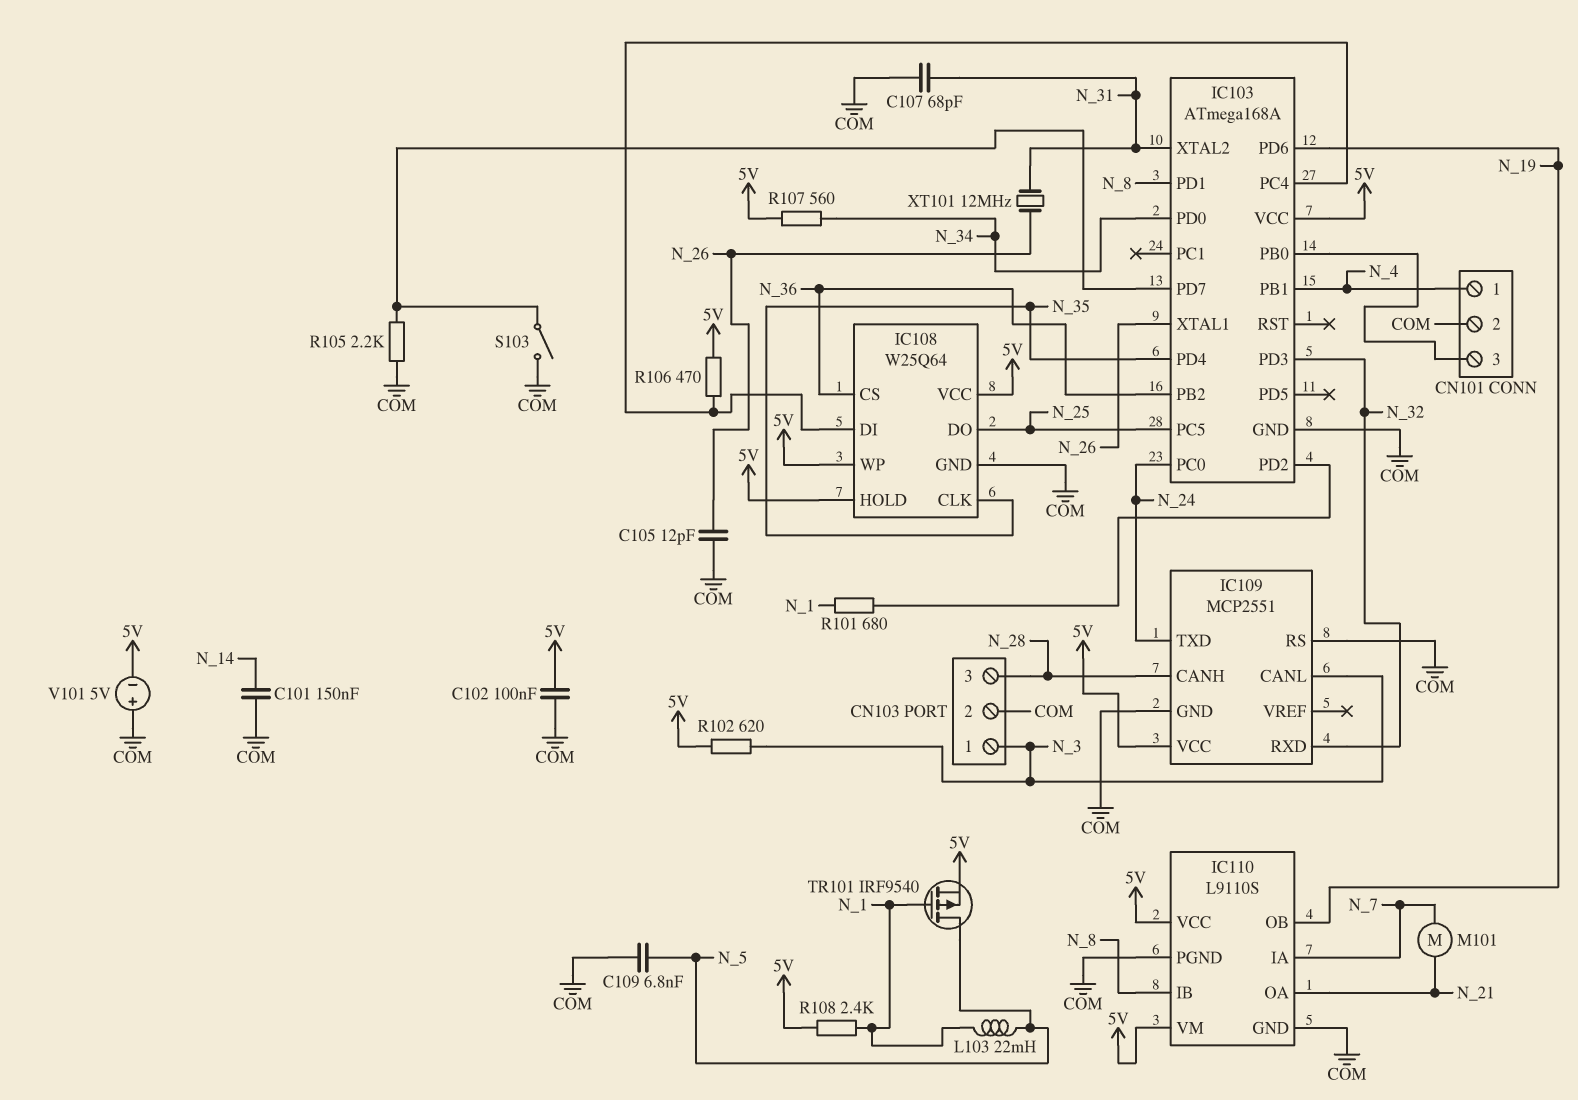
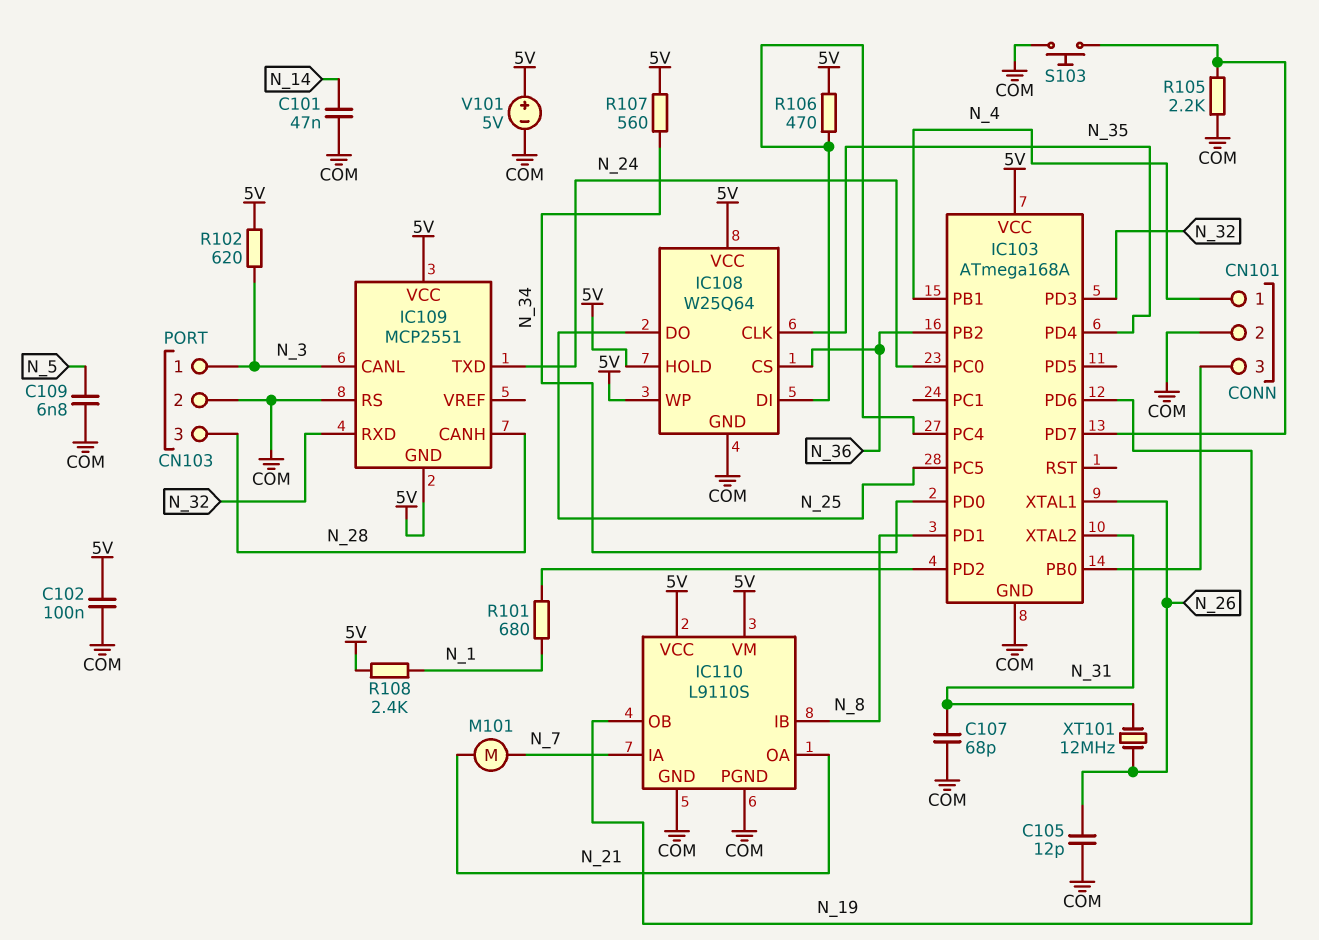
C101: 150nF (COM, N_14) -> 47nF (COM, N_14)
IC109 pin GND: COM -> 5V
L103: 22mH (N_1, N_5) -> none
S103: switch (COM, IC103/PD7) -> button (COM, IC103/PD7)
TR101: PMOS IRF9540 (G N_1, D N_5, S 5V) -> none
V101: 5V (plus COM, minus 5V) -> 5V (plus 5V, minus COM)

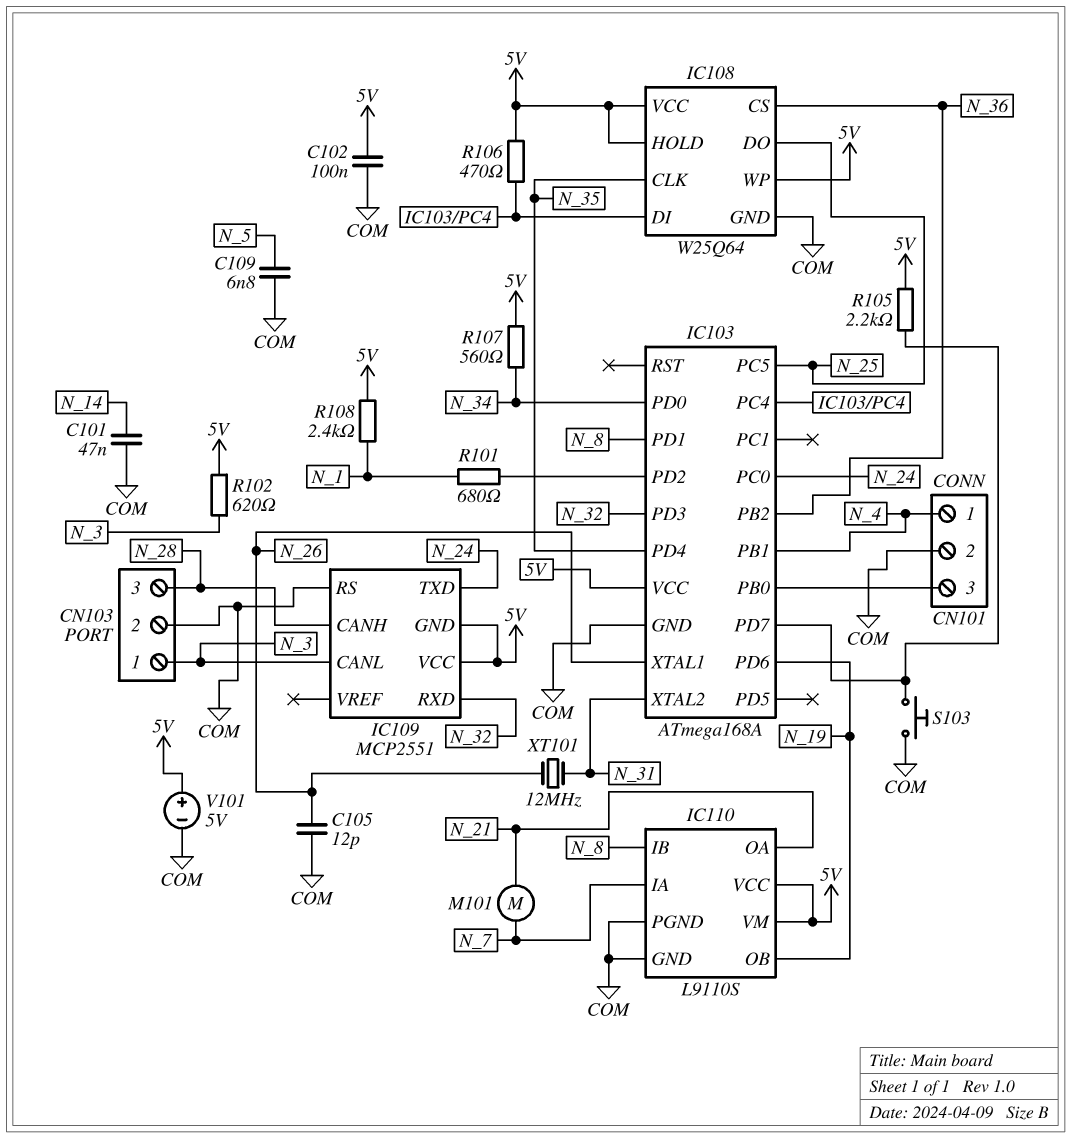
C107: 68pF (COM, N_31) -> none
R105: 2.2k (COM, IC103/PD7) -> 2.2k (5V, IC103/PD7)

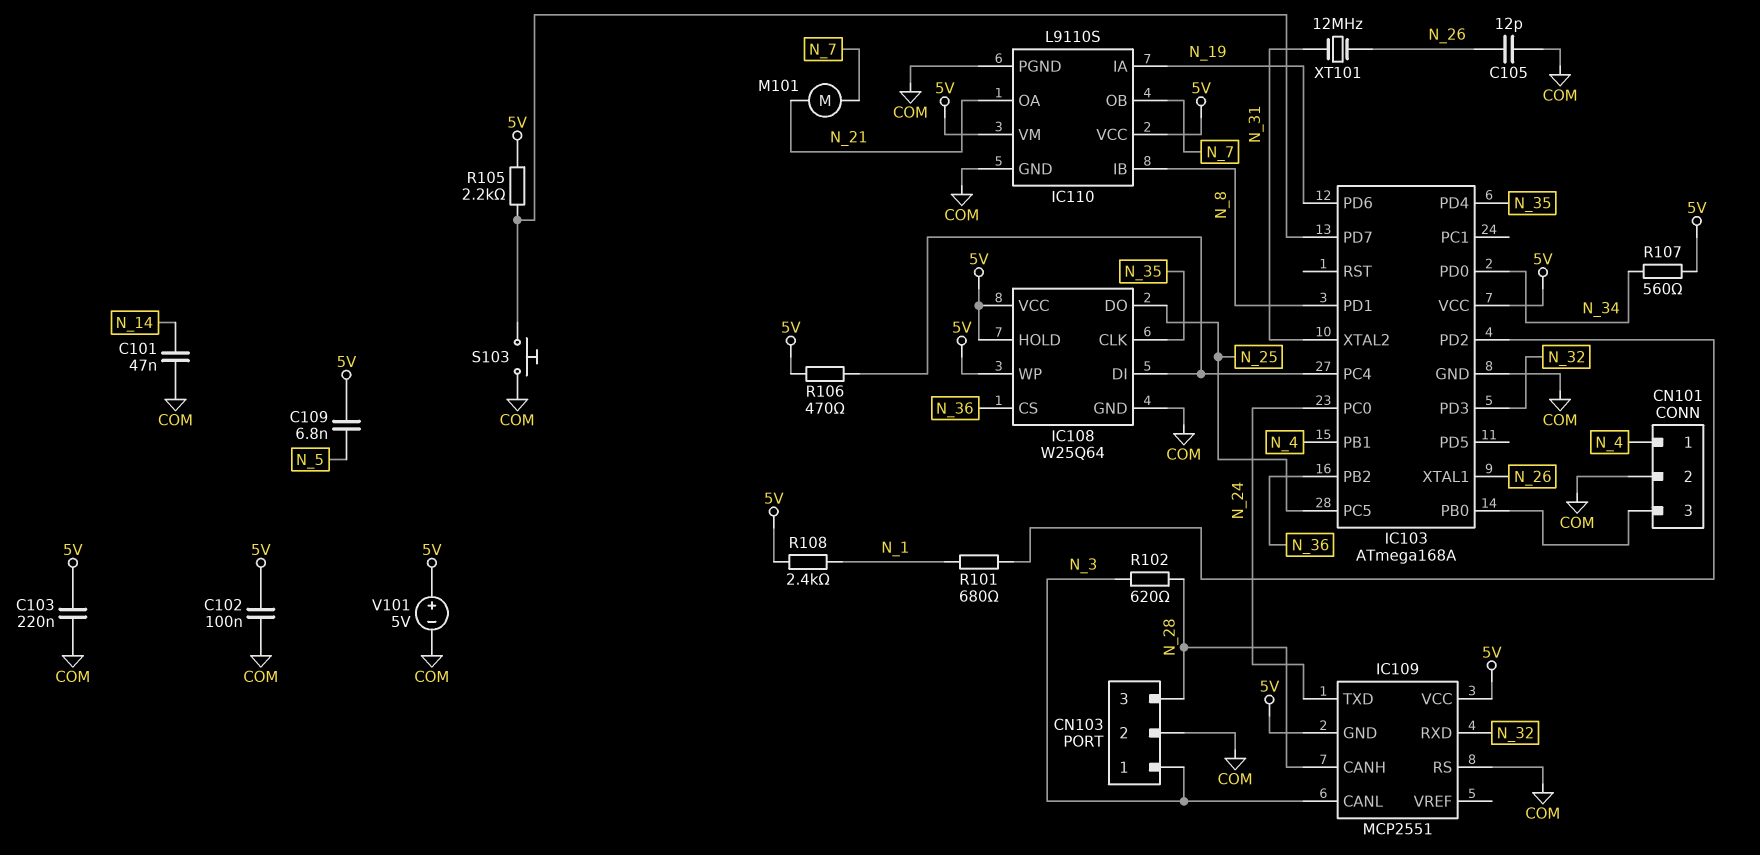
C103: none -> 220nF (5V, COM)
C109: 6.8nF (COM, N_5) -> 6.8nF (5V, N_5)
IC110 pin IA: N_7 -> N_19
IC110 pin OB: N_19 -> N_7
R102: 620 (5V, N_3) -> 620 (N_3, N_28)

